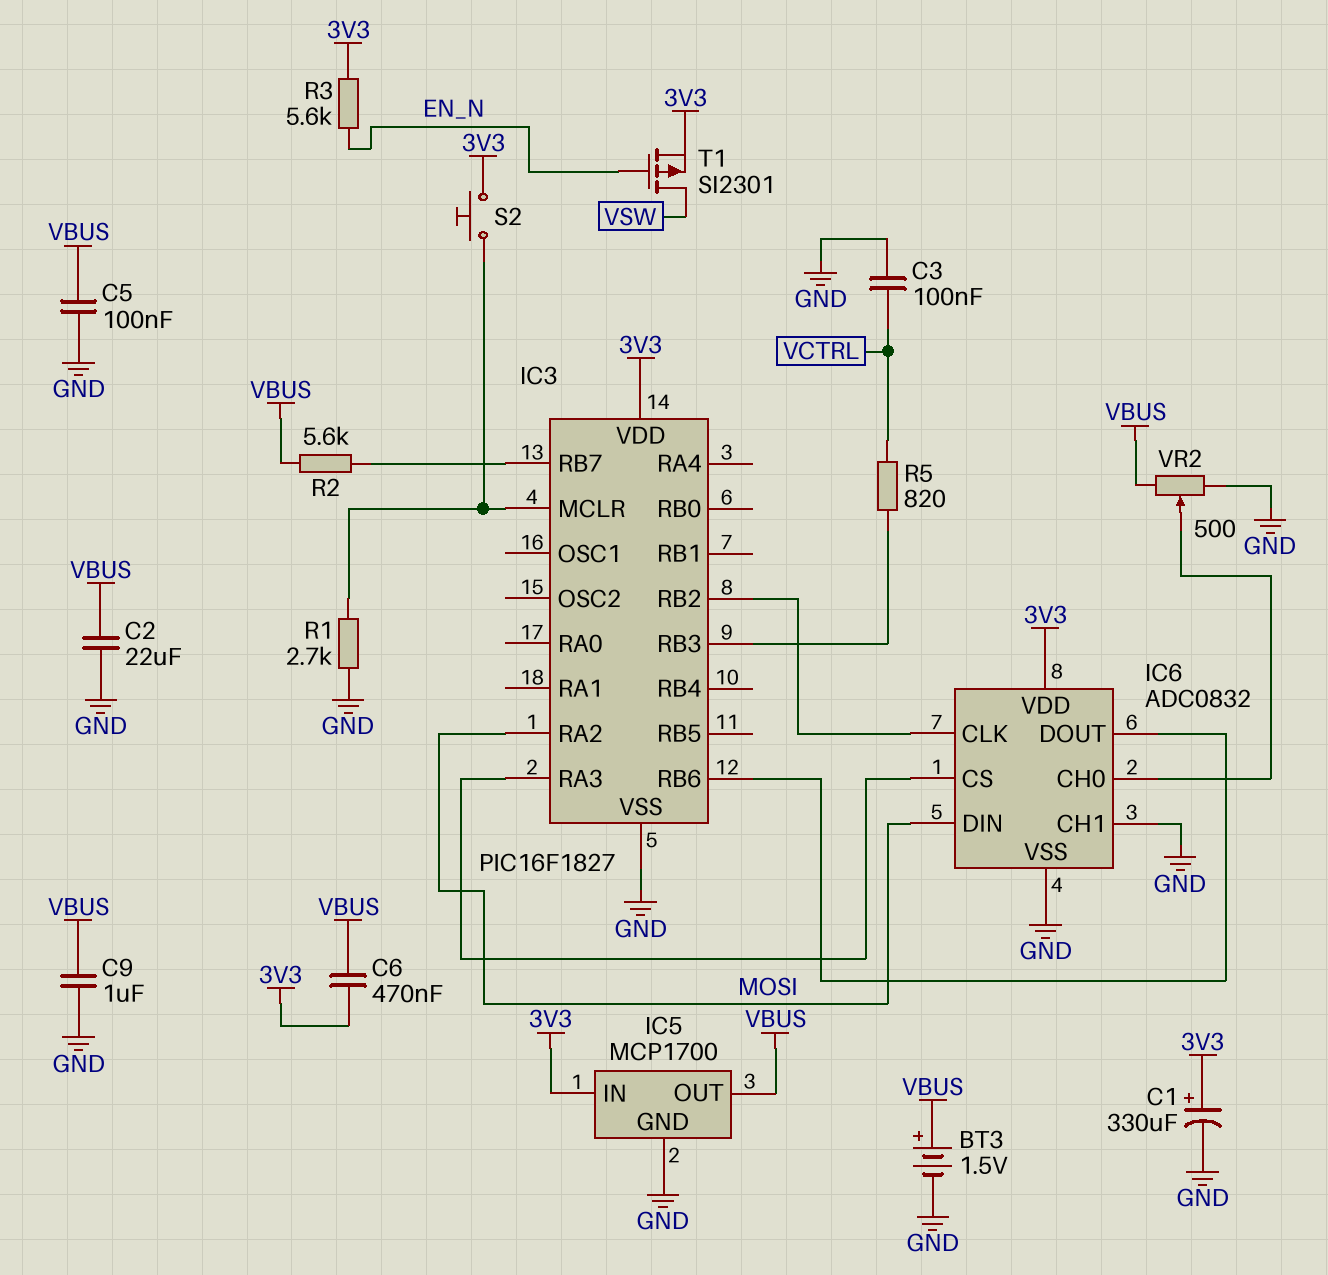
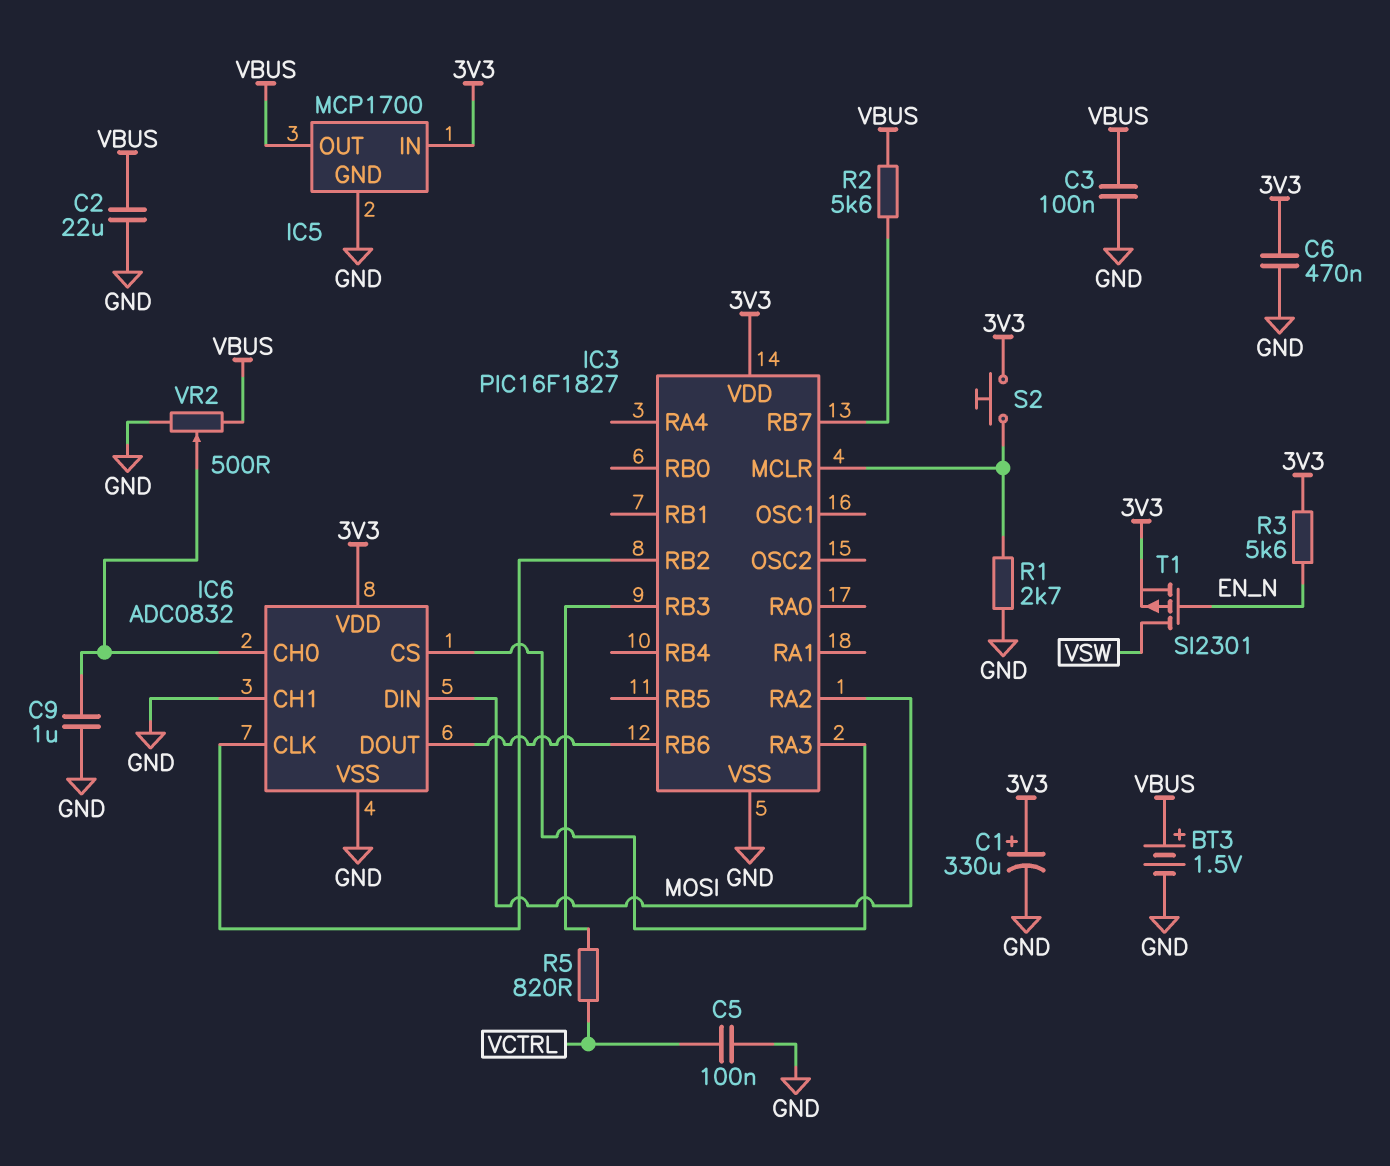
C3: 100nF (GND, VCTRL) -> 100nF (GND, VBUS)
C5: 100nF (GND, VBUS) -> 100nF (GND, VCTRL)
C6: 470nF (3V3, VBUS) -> 470nF (3V3, GND)
C9: 1uF (GND, VBUS) -> 1uF (GND, IC6/CH0)

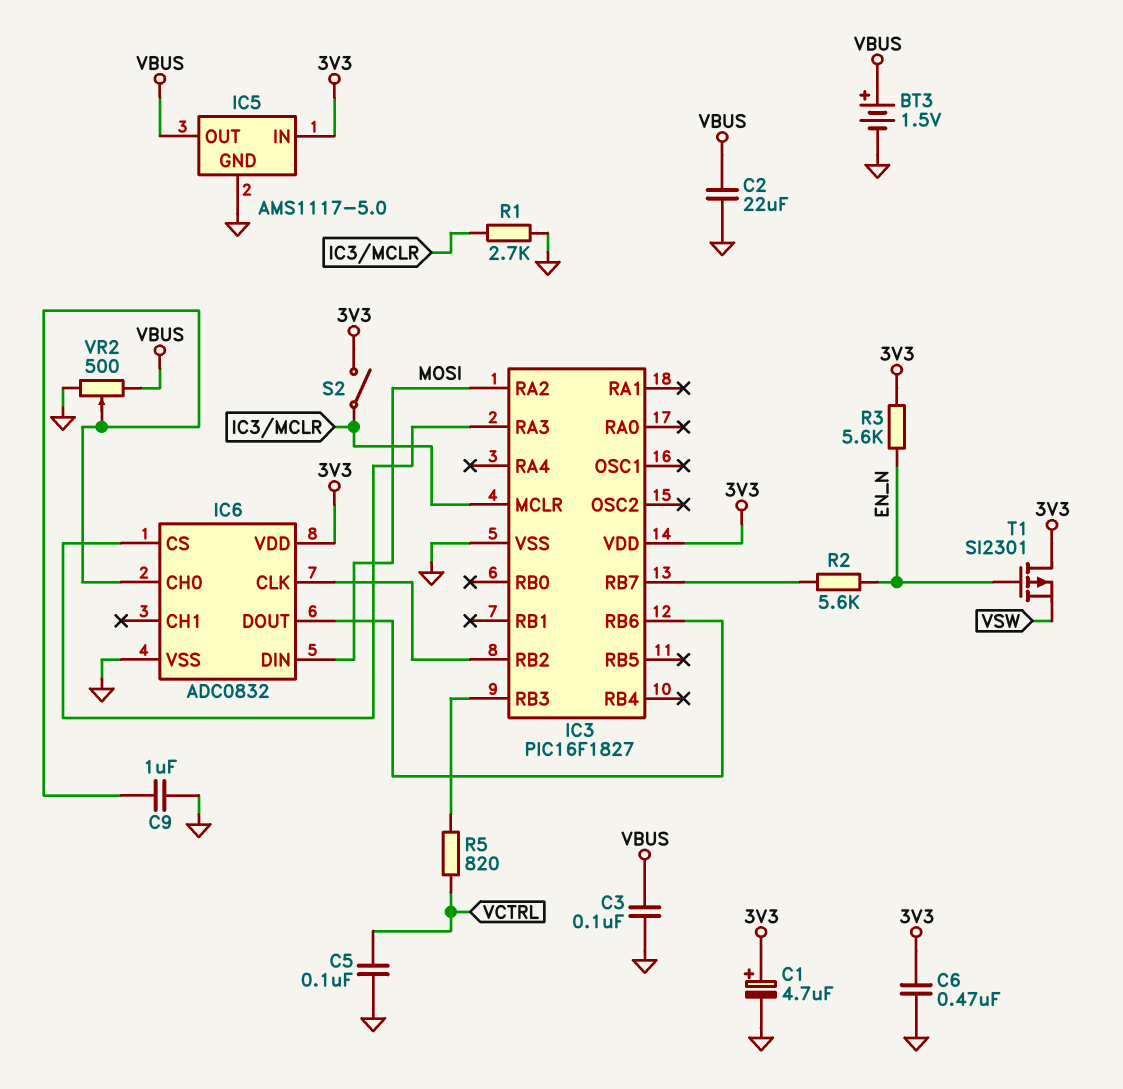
C1: 330uF (plus 3V3, minus GND) -> 4.7uF (plus 3V3, minus GND)
IC5: MCP1700 -> AMS1117-5.0
IC6 pin CH1: GND -> none
R2: 5.6k (IC3/RB7, VBUS) -> 5.6k (EN_N, IC3/RB7)
S2: button (3V3, IC3/MCLR) -> switch (3V3, IC3/MCLR)
T1: PMOS SI2301 (G EN_N, D VSW, S 3V3) -> PMOS SI2301 (G EN_N, D 3V3, S VSW)

